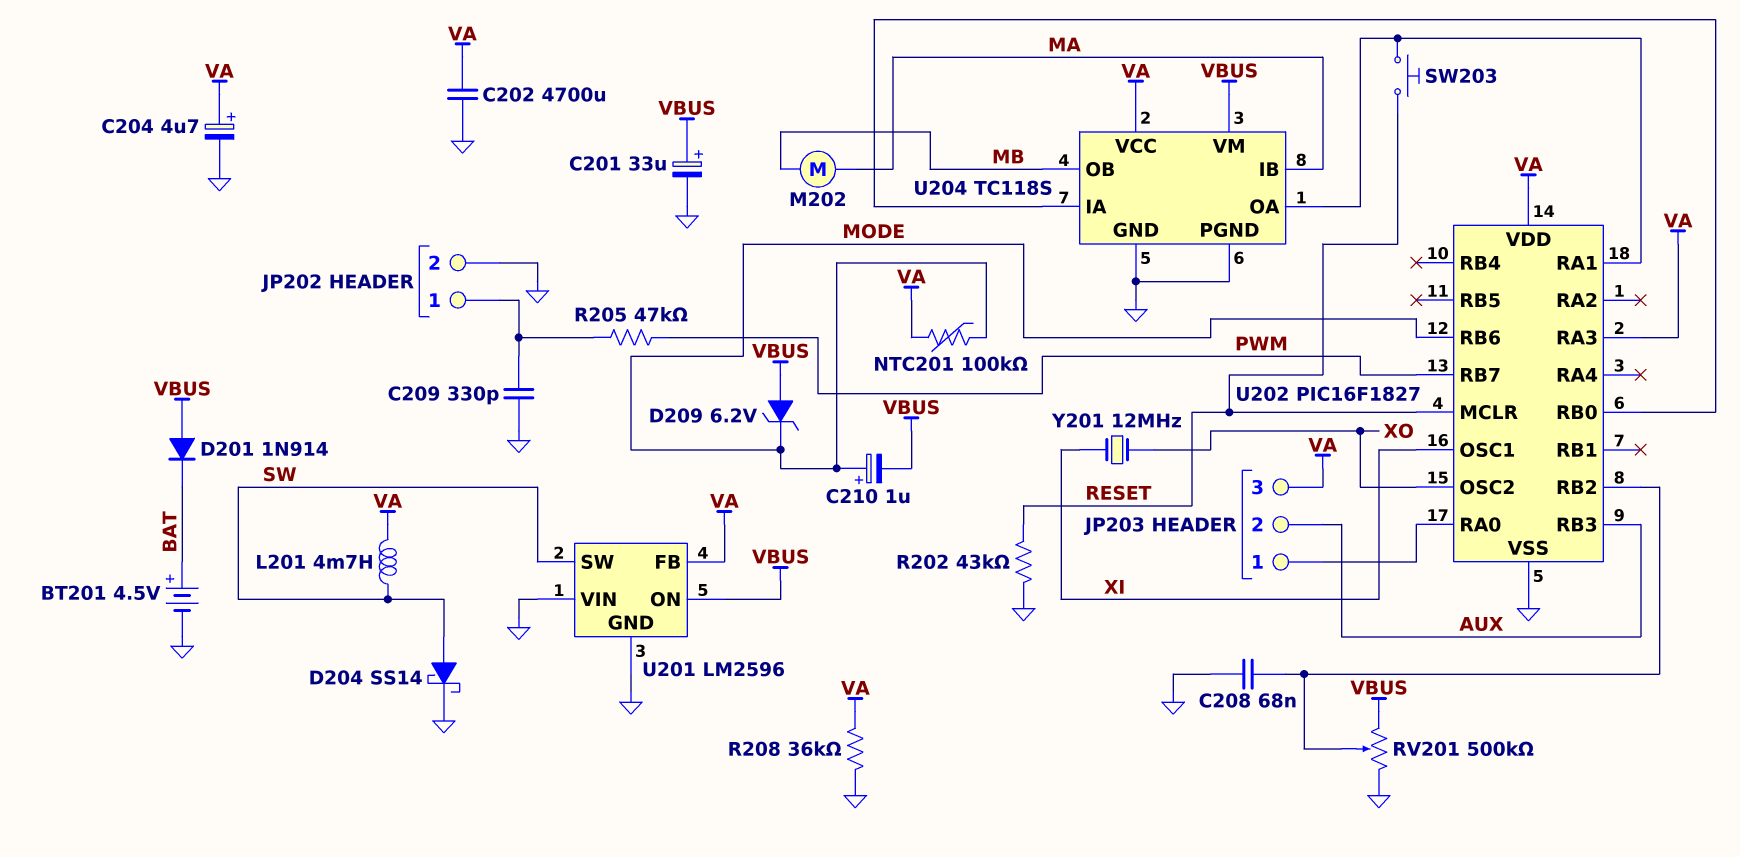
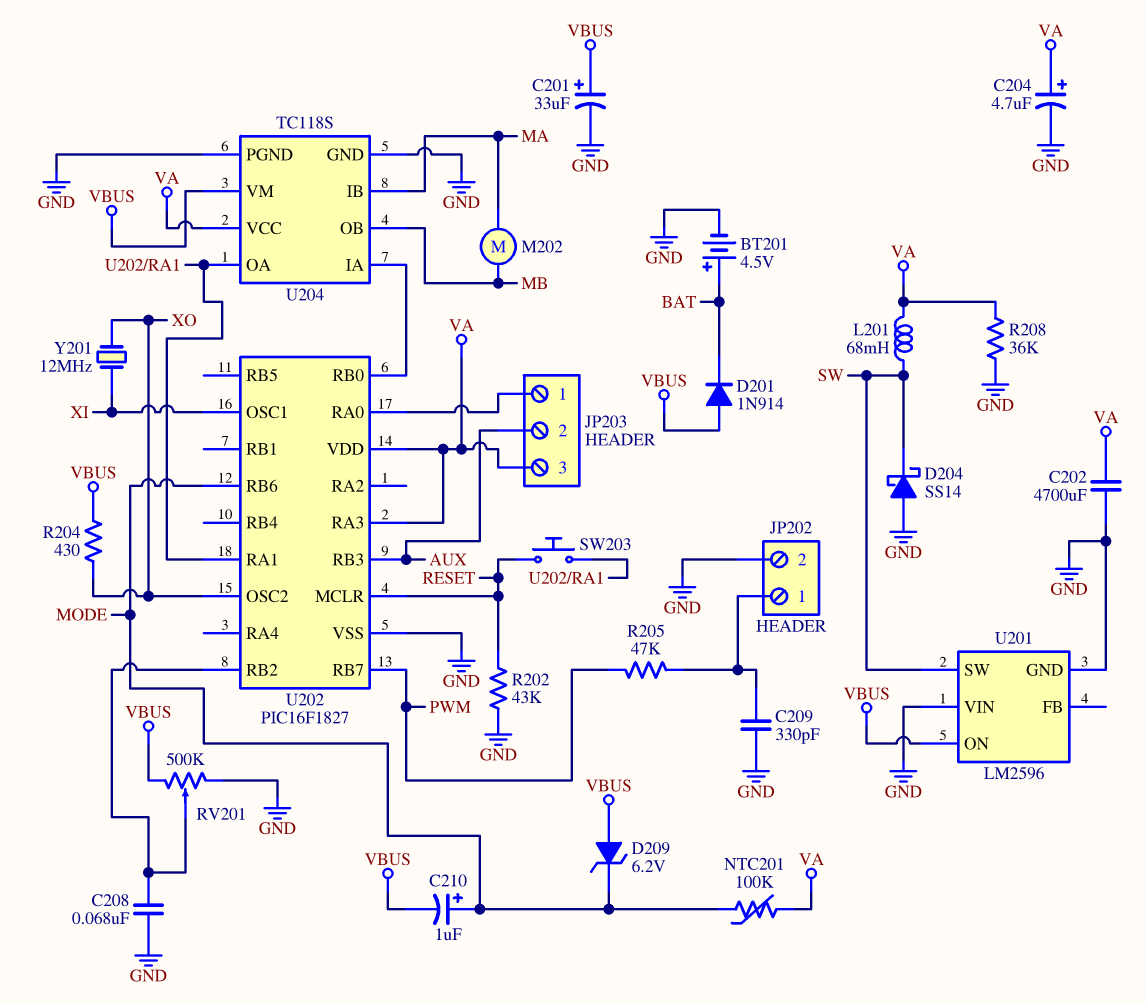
D204: schottky SS14 (A SW, K GND) -> schottky SS14 (A GND, K SW)
L201: 4.7mH (SW, VA) -> 68mH (SW, VA)
R204: none -> 430 (VBUS, XO)
U201 pin FB: VA -> none

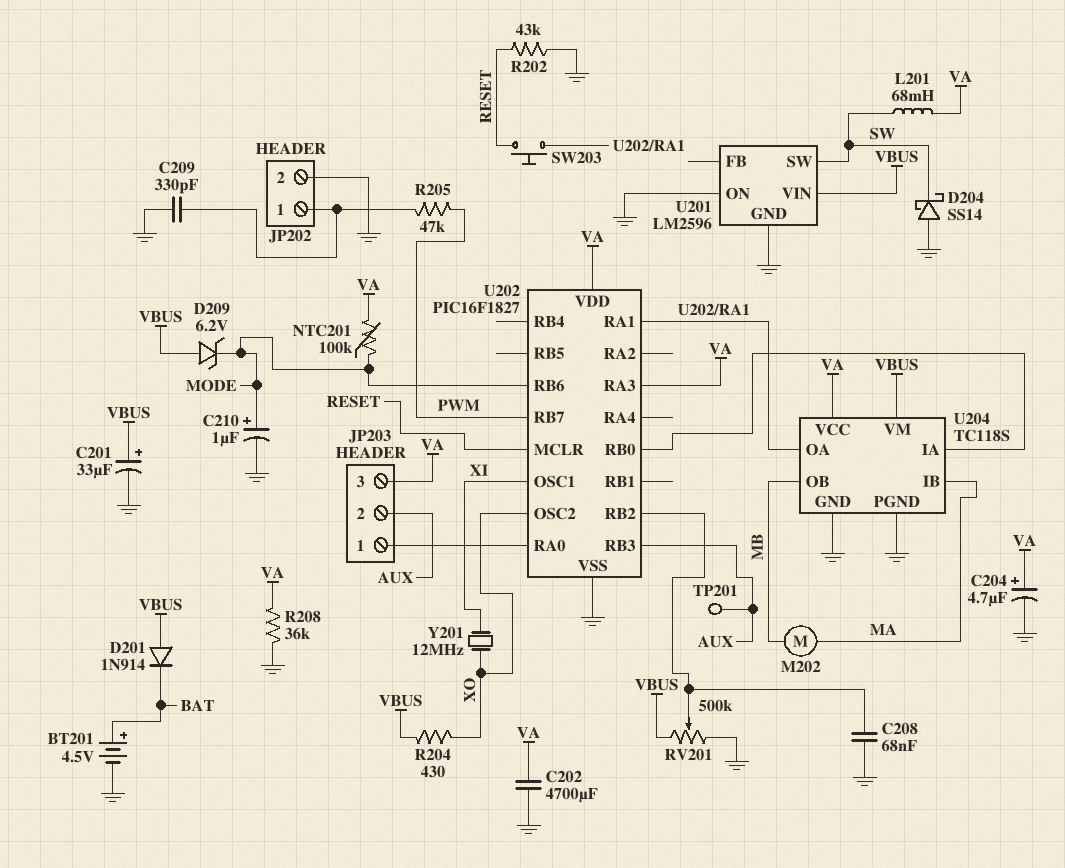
C210: 1uF (plus MODE, minus VBUS) -> 1uF (plus MODE, minus GND)
TP201: none -> test point (AUX)
U201 pin ON: VBUS -> GND
U201 pin VIN: GND -> VBUS

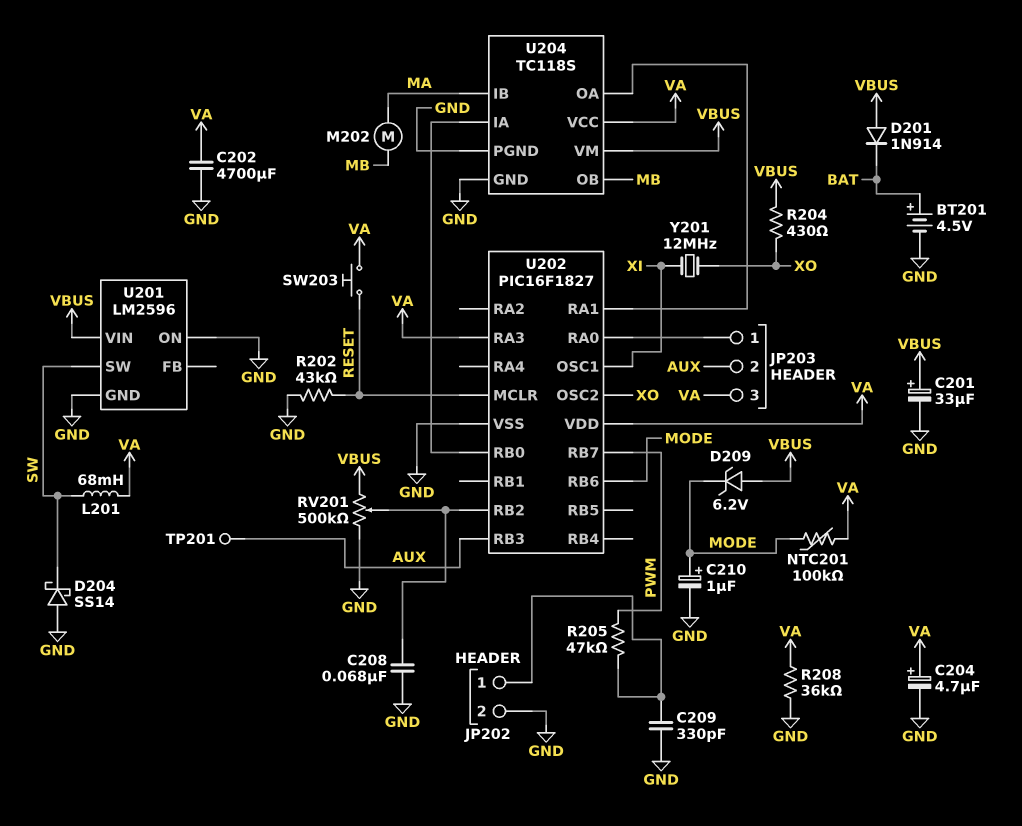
SW203: button (RESET, U202/RA1) -> button (RESET, VA)

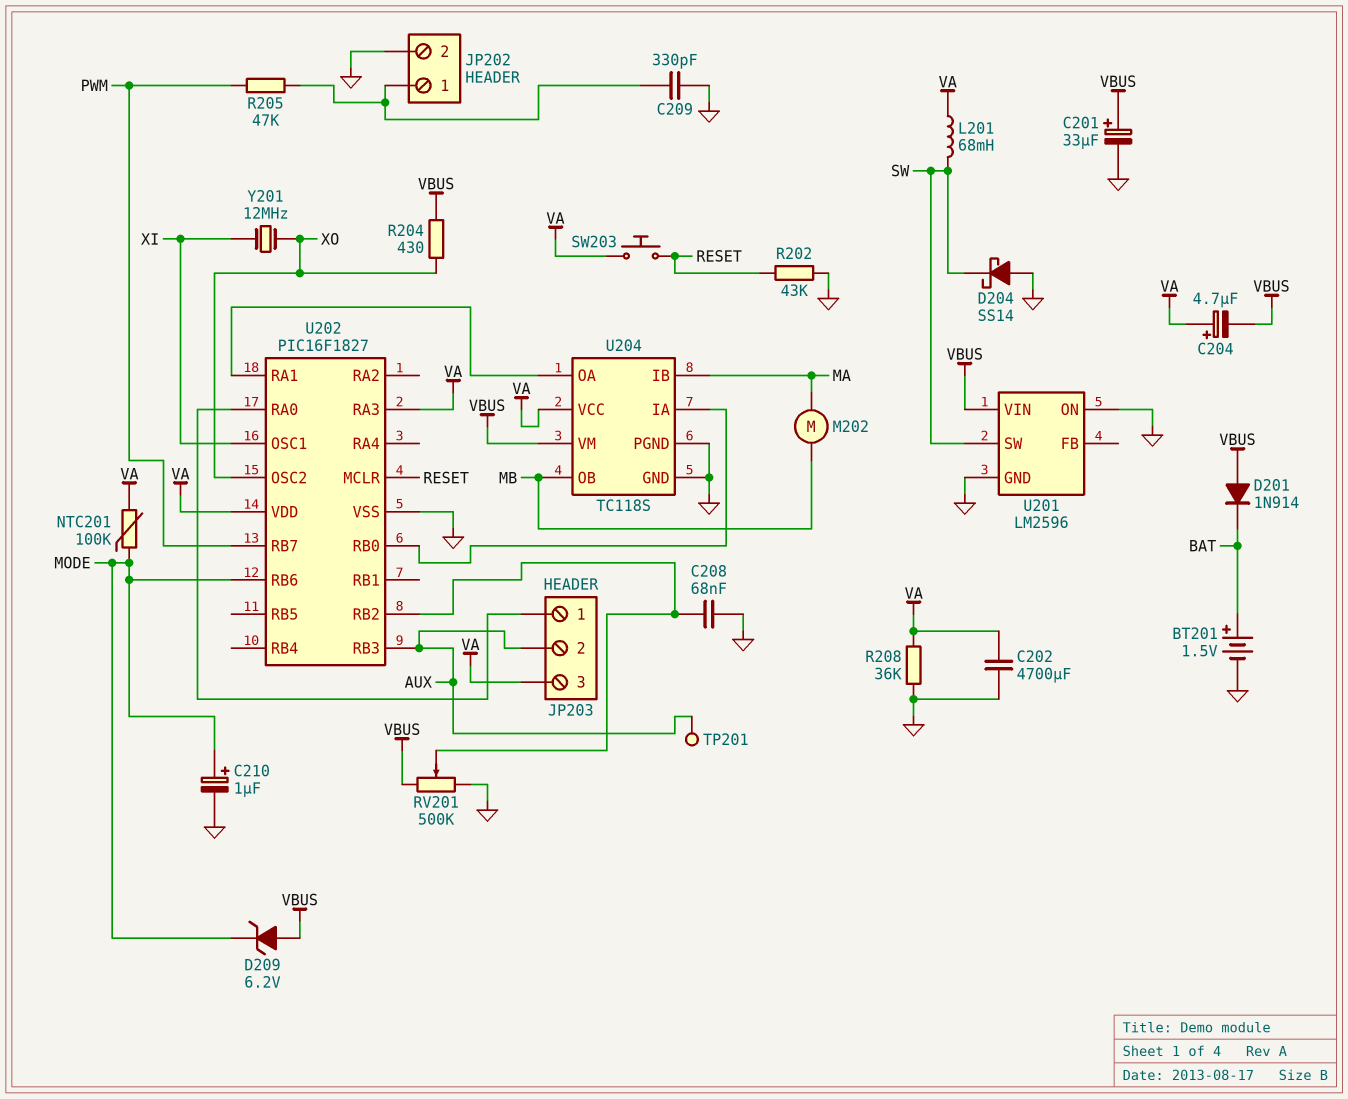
BT201: 4.5V (plus BAT, minus GND) -> 1.5V (plus BAT, minus GND)
C204: 4.7uF (plus VA, minus GND) -> 4.7uF (plus VA, minus VBUS)

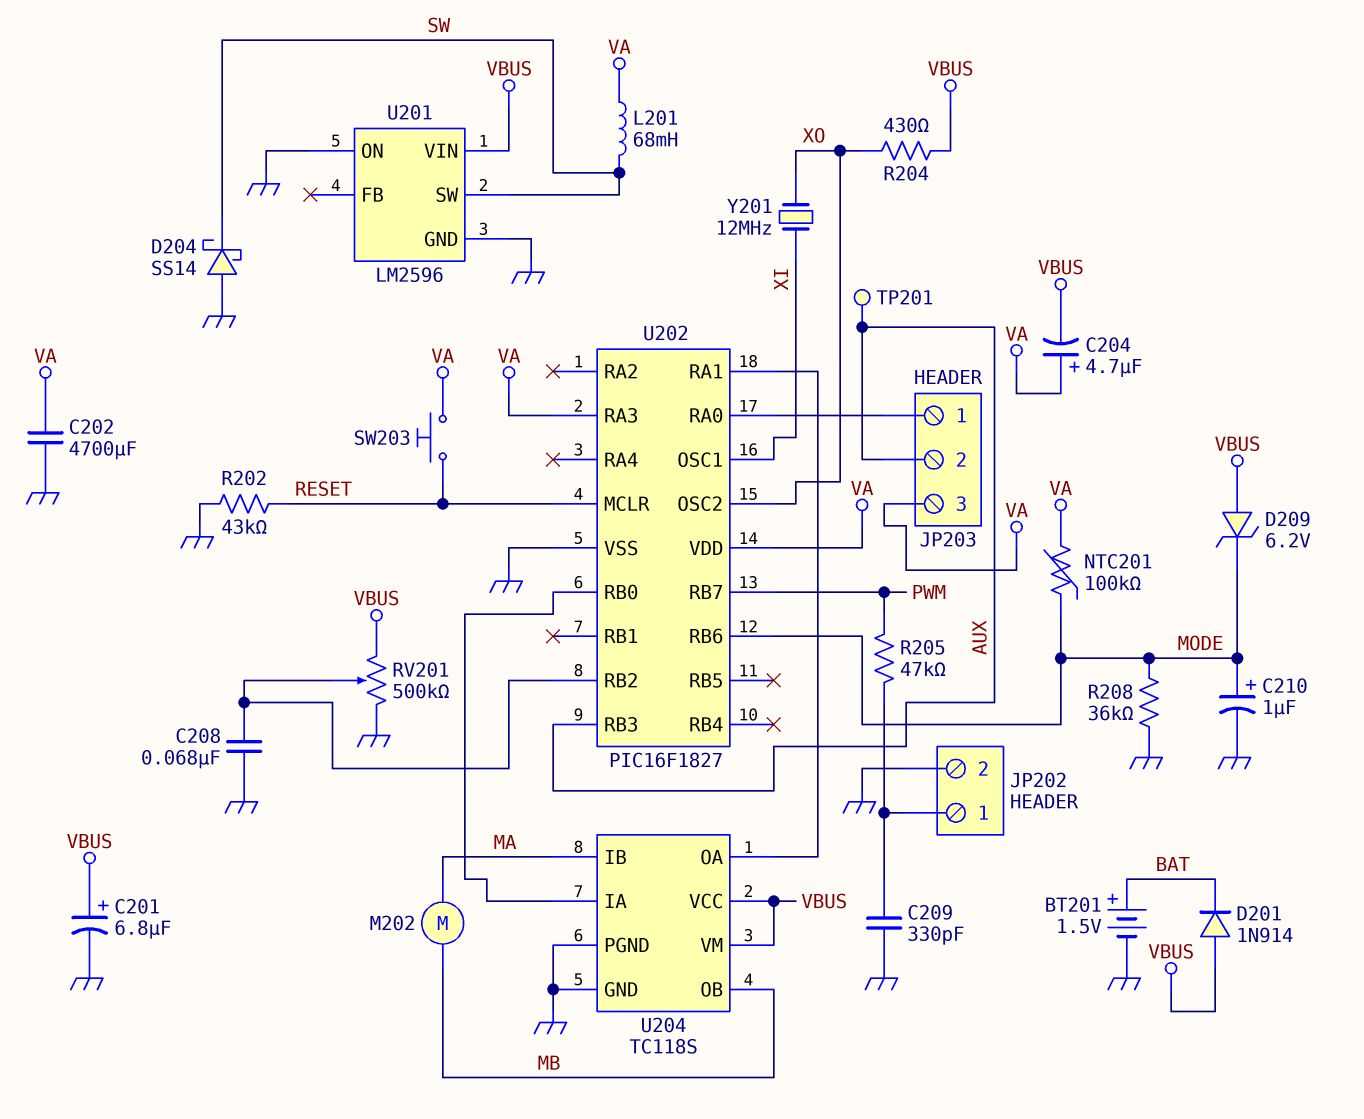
C201: 33uF (plus VBUS, minus GND) -> 6.8uF (plus VBUS, minus GND)
R208: 36k (GND, VA) -> 36k (GND, MODE)
U204 pin VCC: VA -> VBUS

